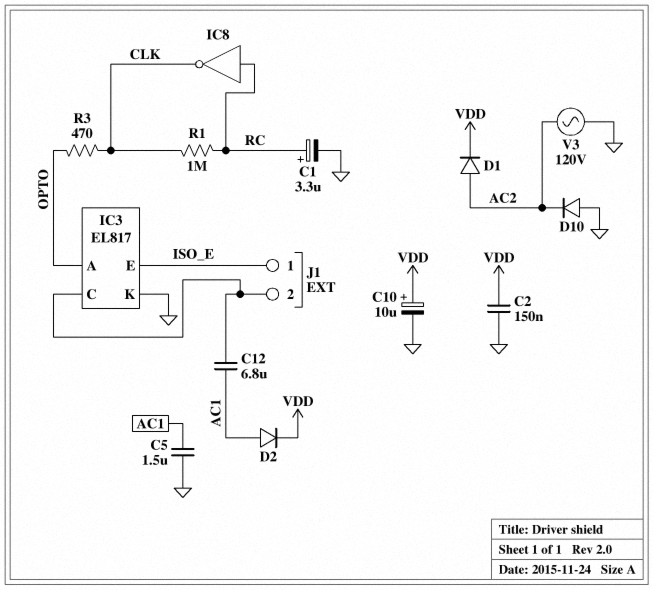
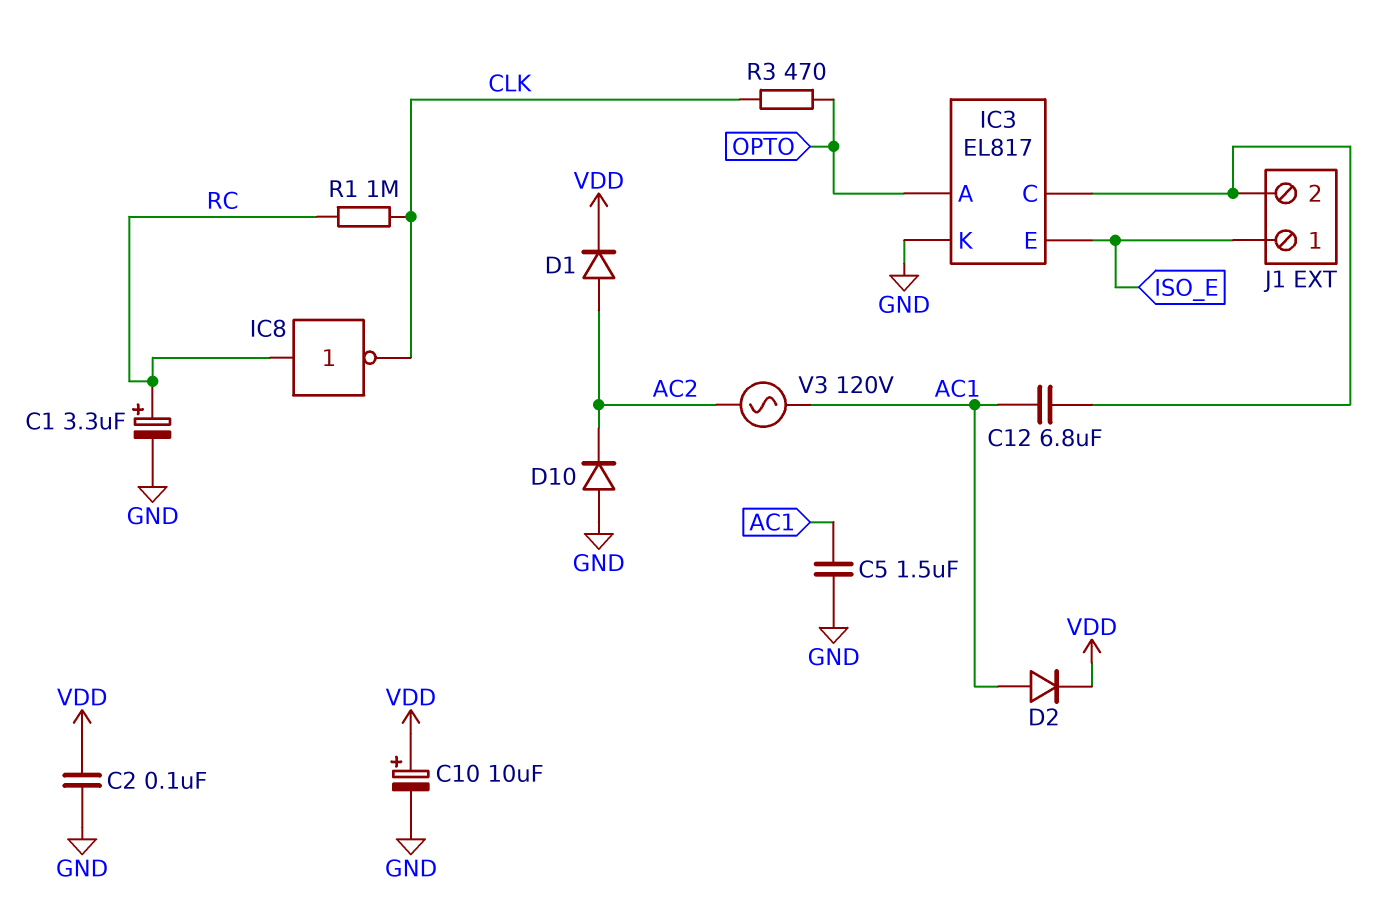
C2: 150nF (GND, VDD) -> 100nF (GND, VDD)
V3: AC 120V (AC2, GND) -> AC 120V (AC1, AC2)

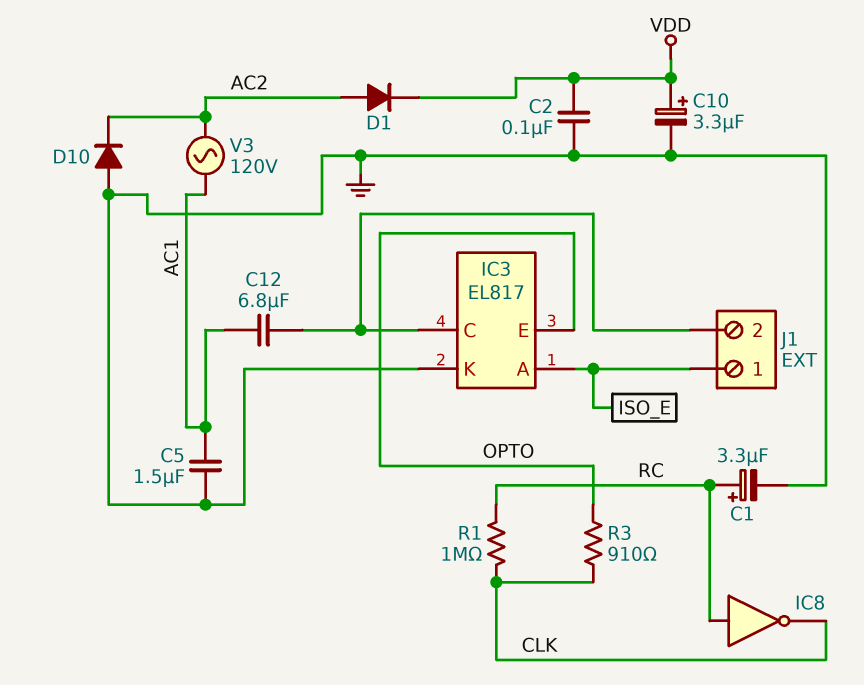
C10: 10uF (plus VDD, minus GND) -> 3.3uF (plus VDD, minus GND)
D2: diode (A AC1, K VDD) -> none
IC3 pin A: OPTO -> ISO_E
IC3 pin E: ISO_E -> OPTO
R3: 470 (CLK, OPTO) -> 910 (CLK, OPTO)

